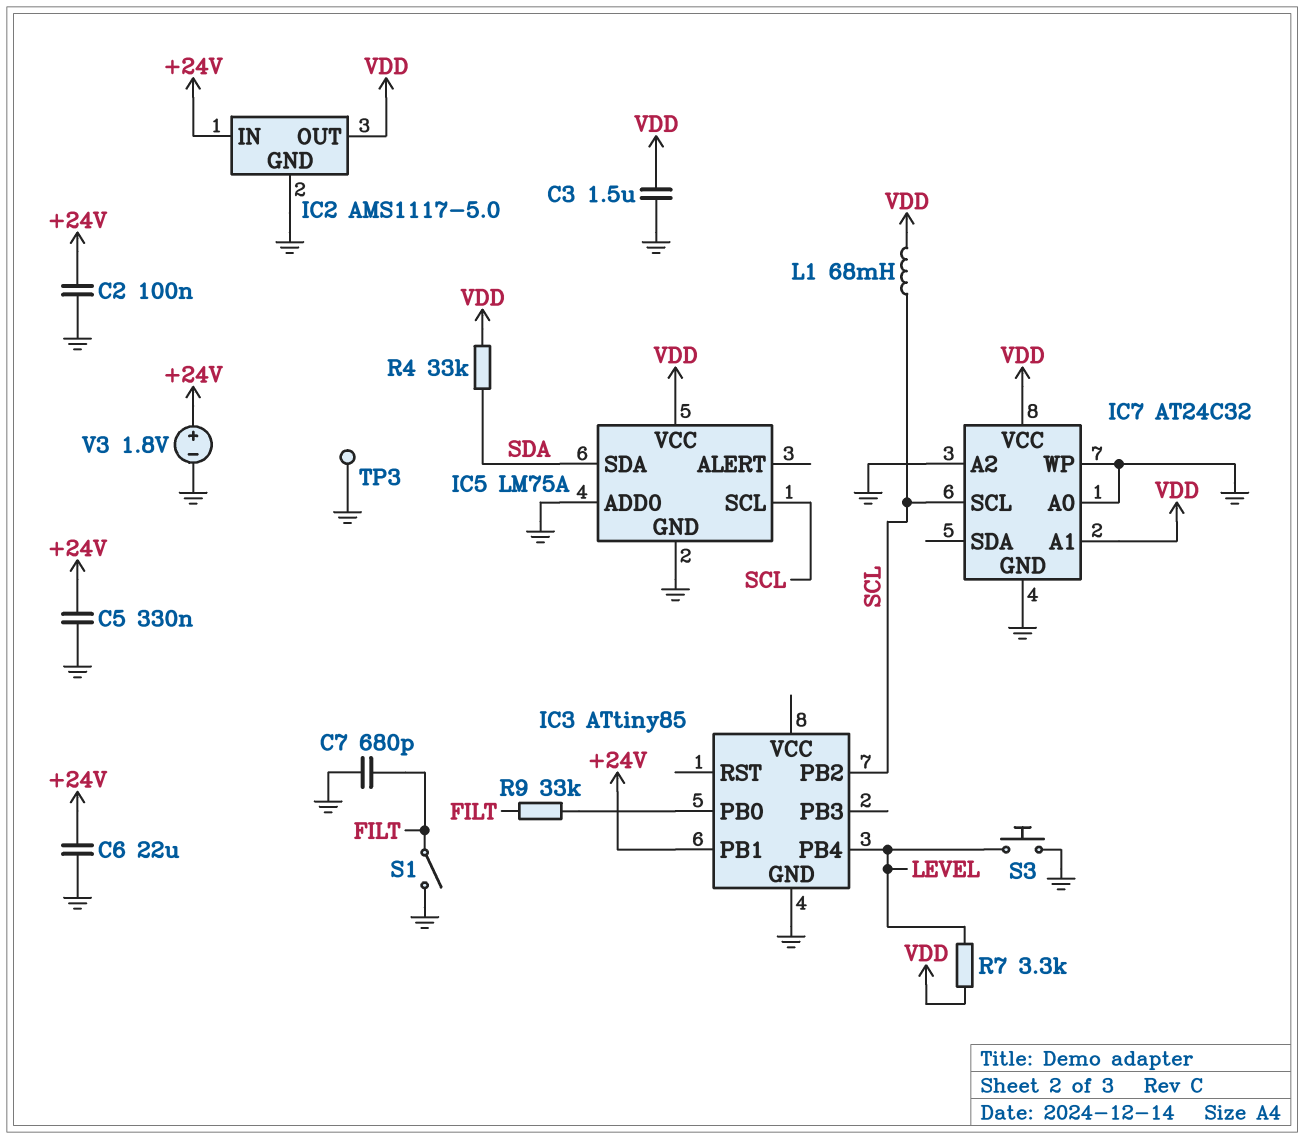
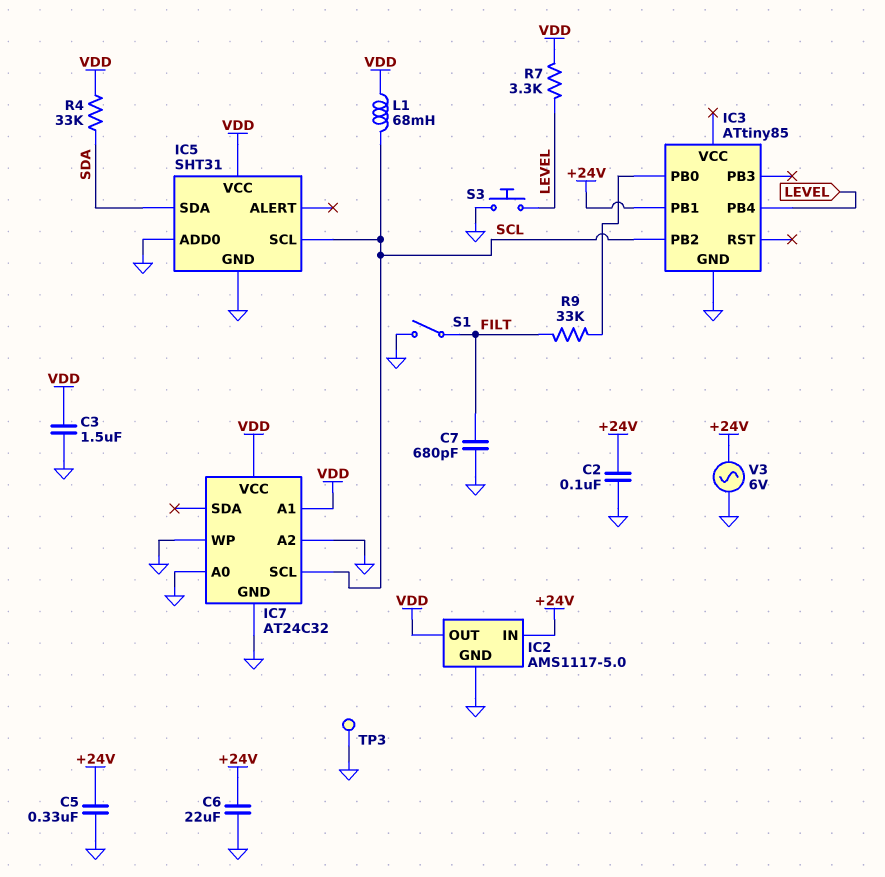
IC5: LM75A -> SHT31
V3: 1.8V (plus +24V, minus GND) -> AC 6V (+24V, GND)

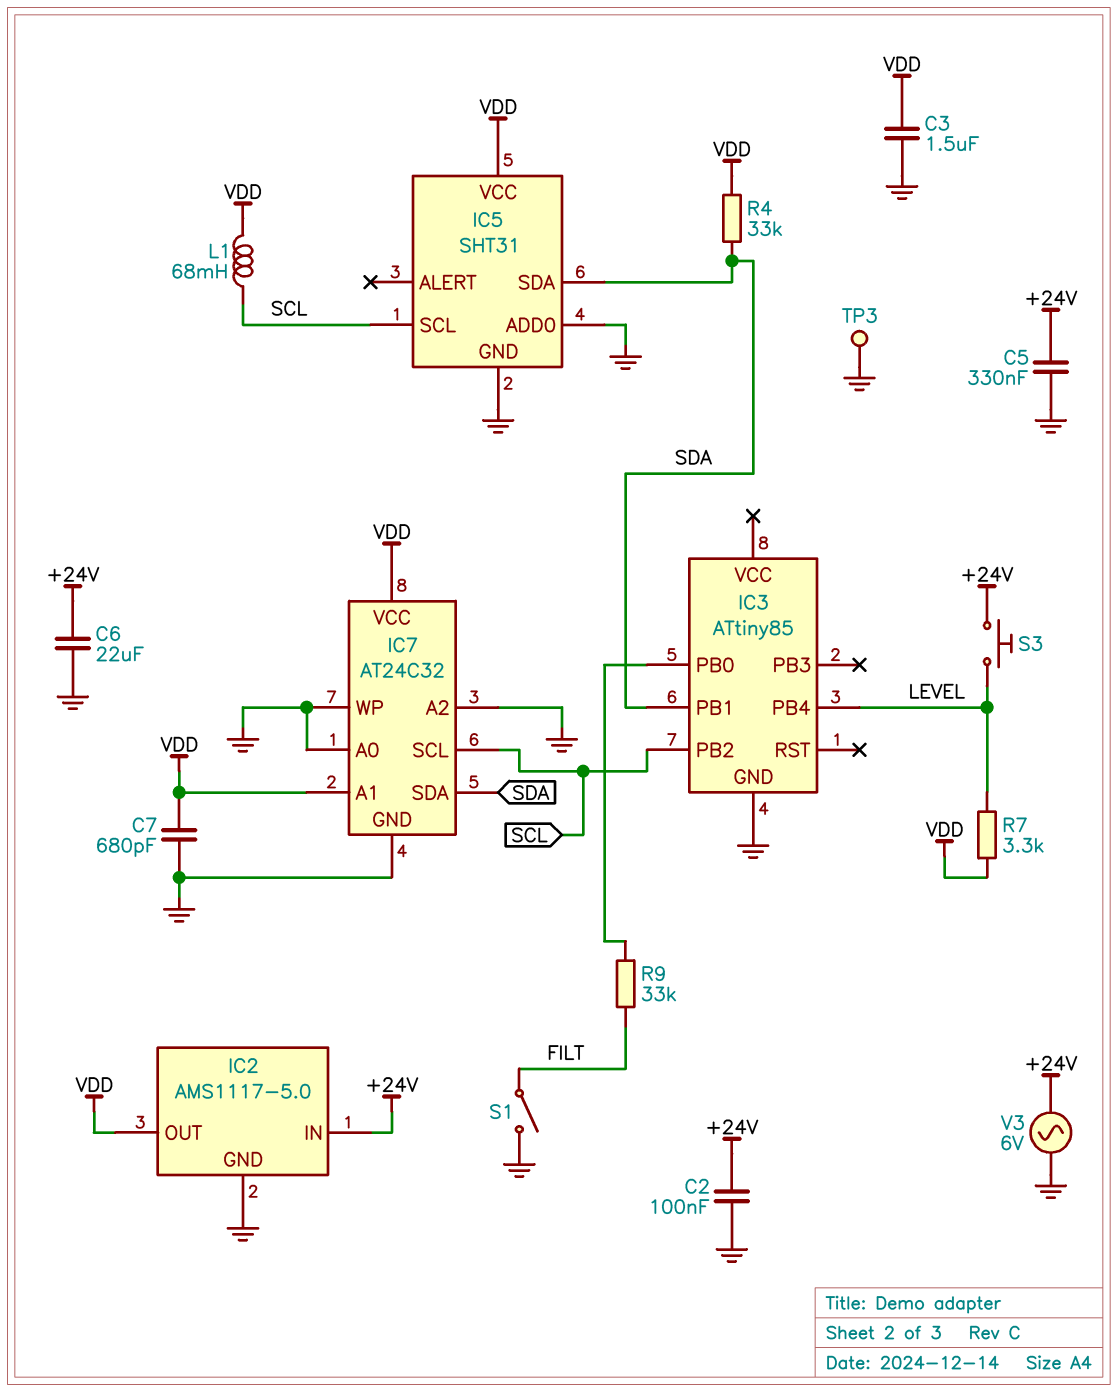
C7: 680pF (FILT, GND) -> 680pF (GND, VDD)
IC3 pin PB1: +24V -> SDA
IC7 pin SDA: none -> SDA
S3: button (GND, LEVEL) -> button (+24V, LEVEL)

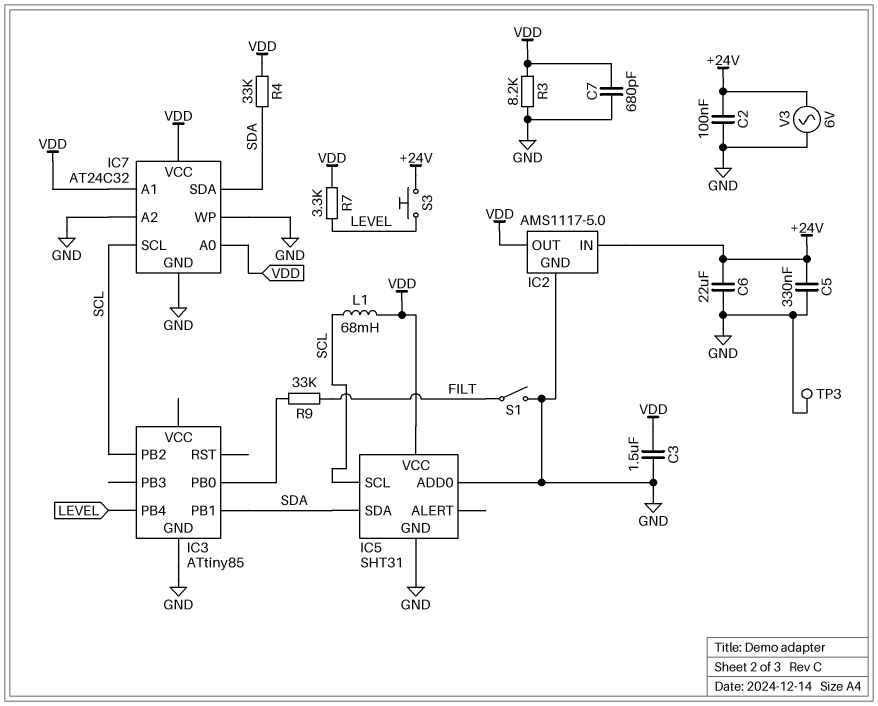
IC7 pin A0: GND -> VDD
R3: none -> 8.2k (GND, VDD)

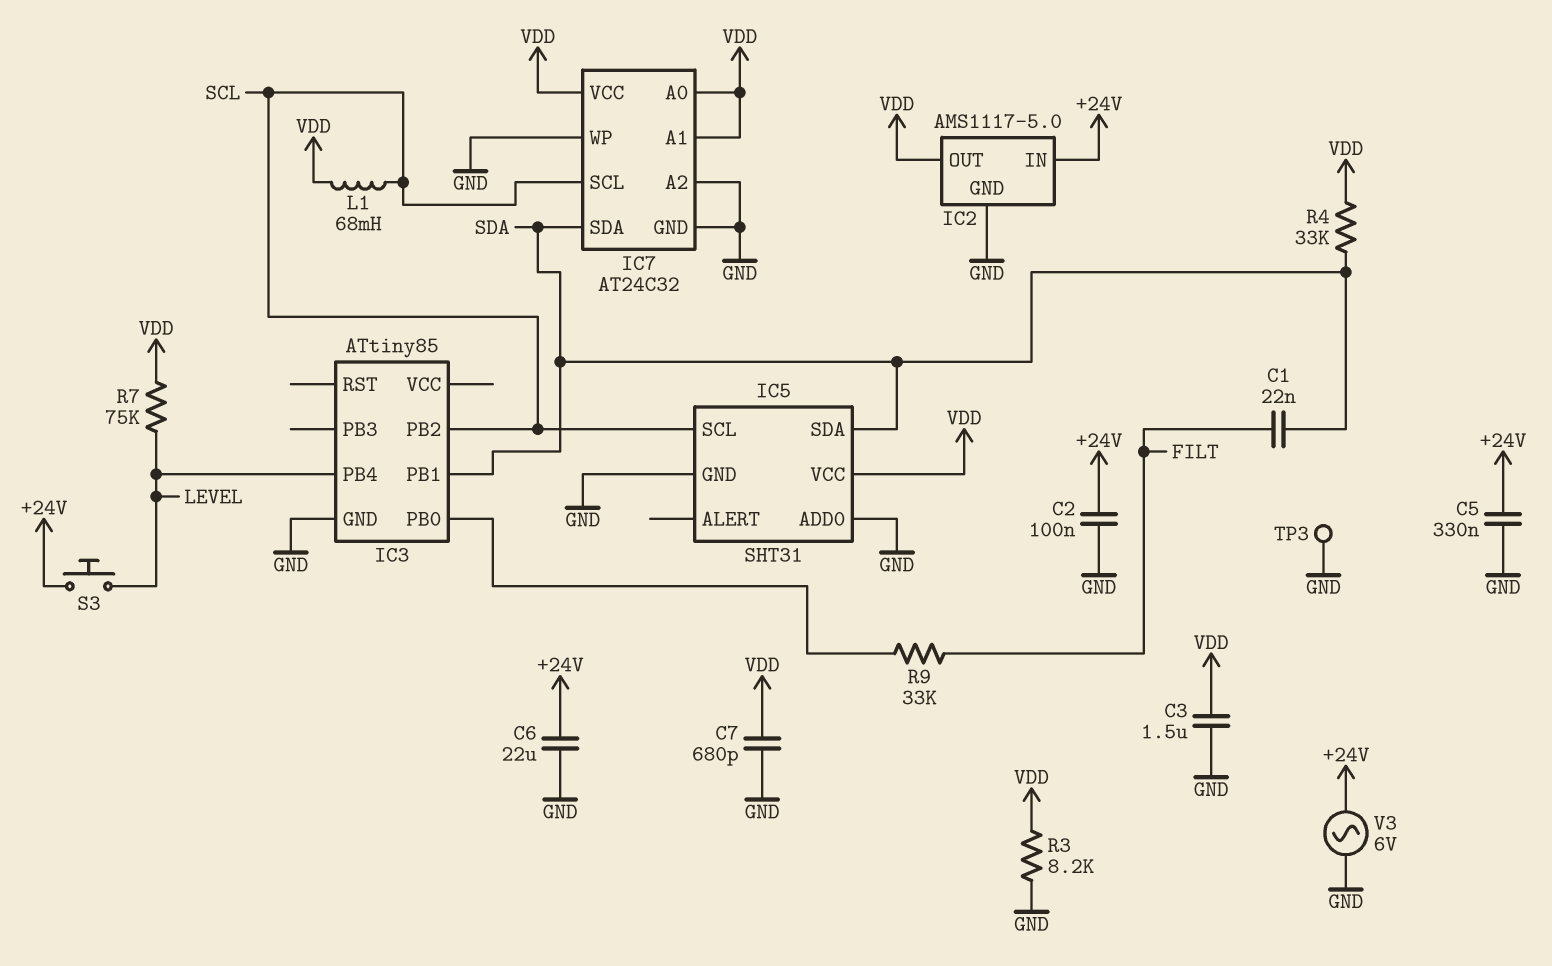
C1: none -> 22nF (FILT, SDA)
R7: 3.3k (LEVEL, VDD) -> 75k (LEVEL, VDD)
S1: switch (FILT, GND) -> none

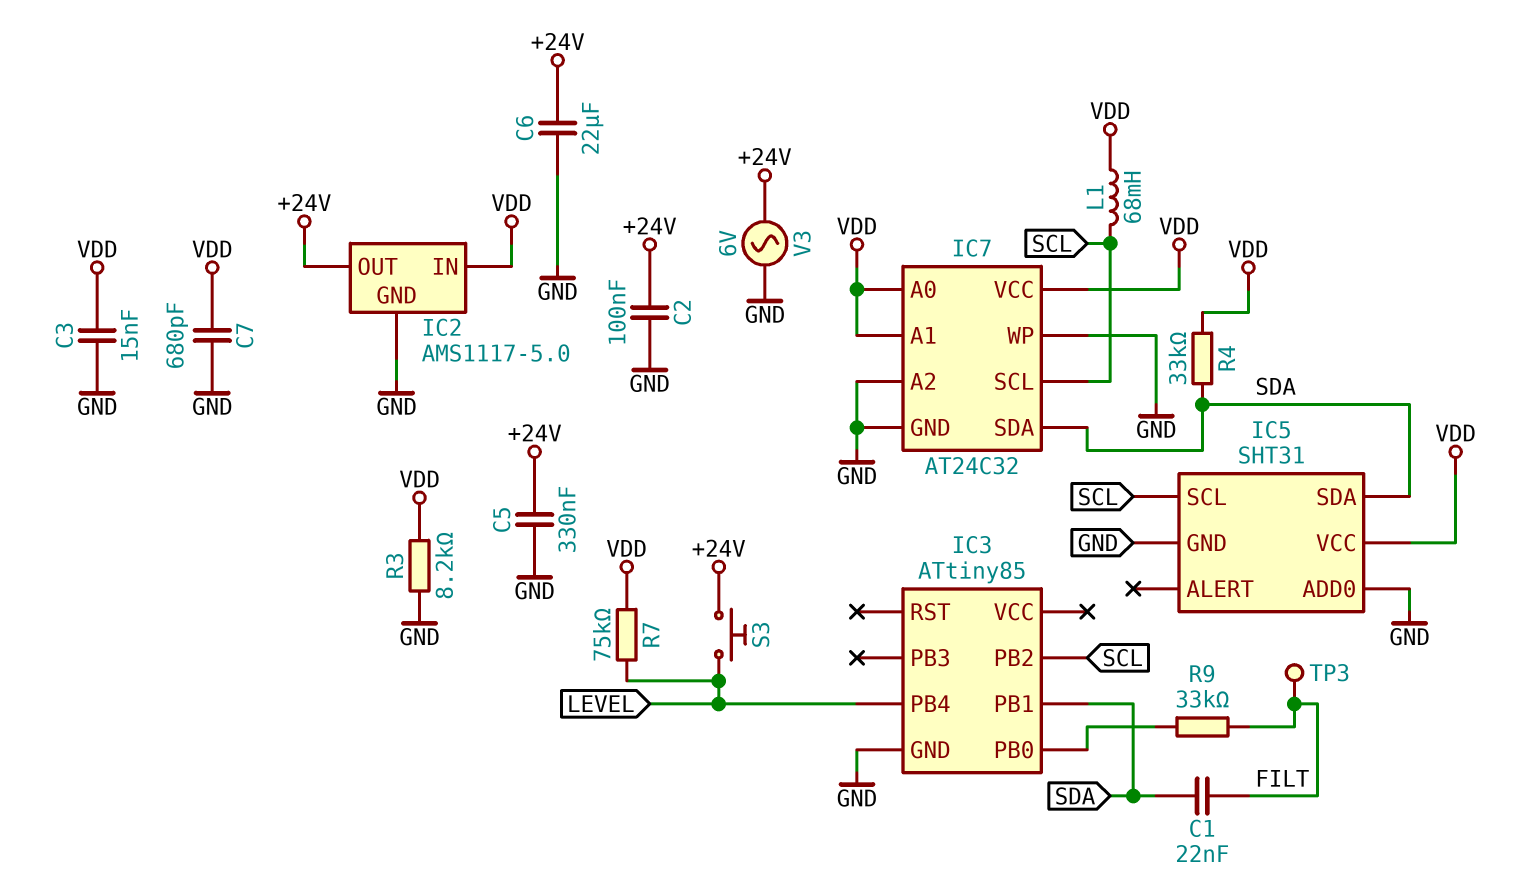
C3: 1.5uF (GND, VDD) -> 15nF (GND, VDD)
IC2 pin IN: +24V -> VDD
IC2 pin OUT: VDD -> +24V
TP3: test point (GND) -> test point (FILT)

